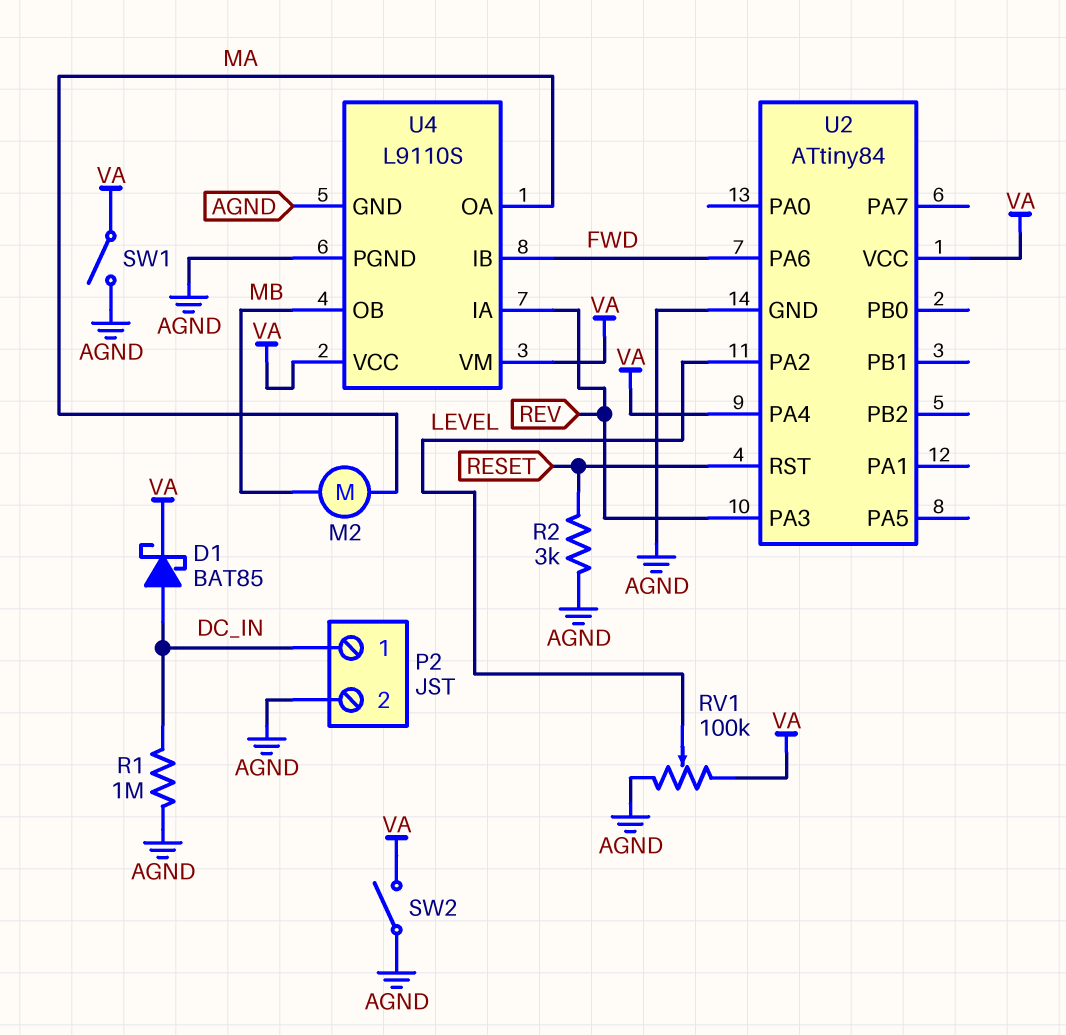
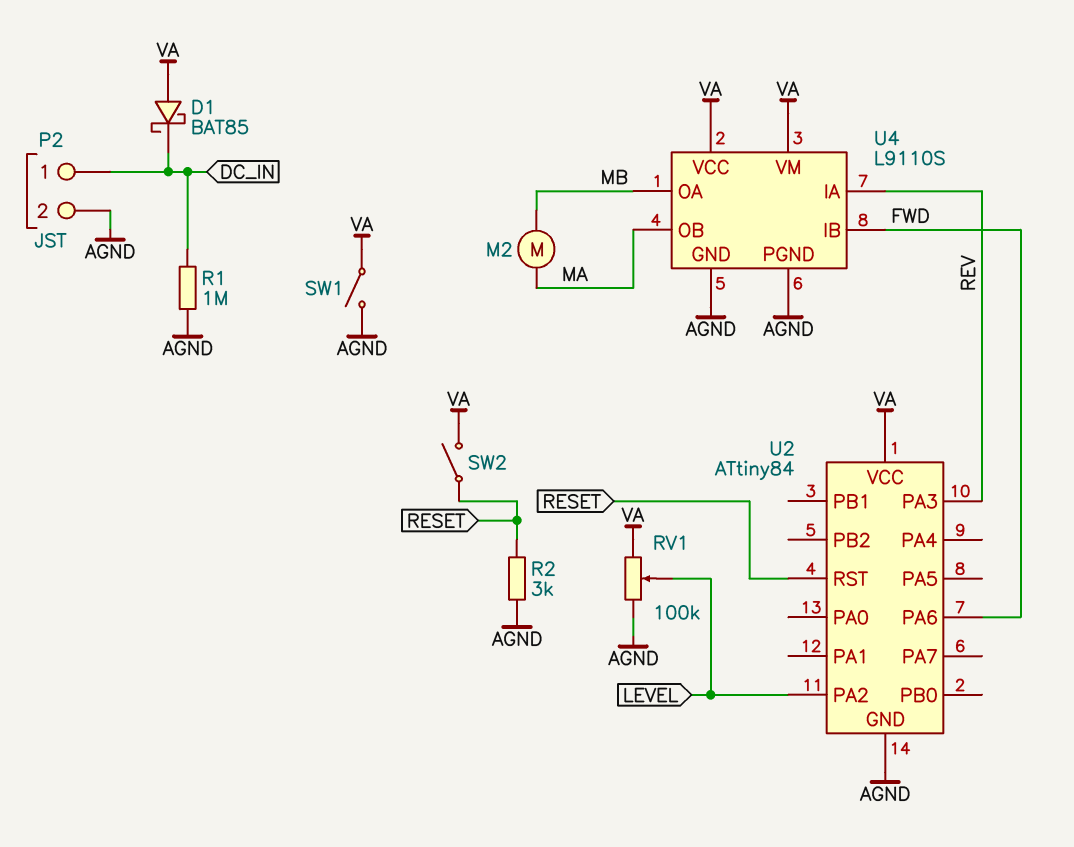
D1: schottky BAT85 (A DC_IN, K VA) -> schottky BAT85 (A VA, K DC_IN)
SW2: switch (AGND, VA) -> switch (RESET, VA)
U2 pin PA4: VA -> none
U4 pin OA: MA -> MB
U4 pin OB: MB -> MA

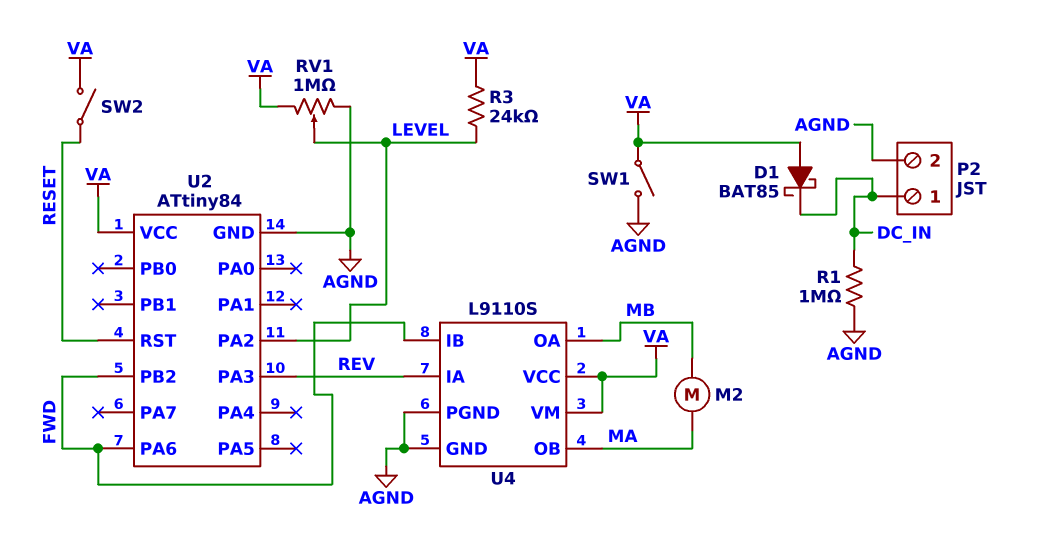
R2: 3k (AGND, RESET) -> none
R3: none -> 24k (LEVEL, VA)
RV1: 100k (AGND, VA, wiper LEVEL) -> 1M (AGND, VA, wiper LEVEL)
U2 pin PB2: none -> FWD

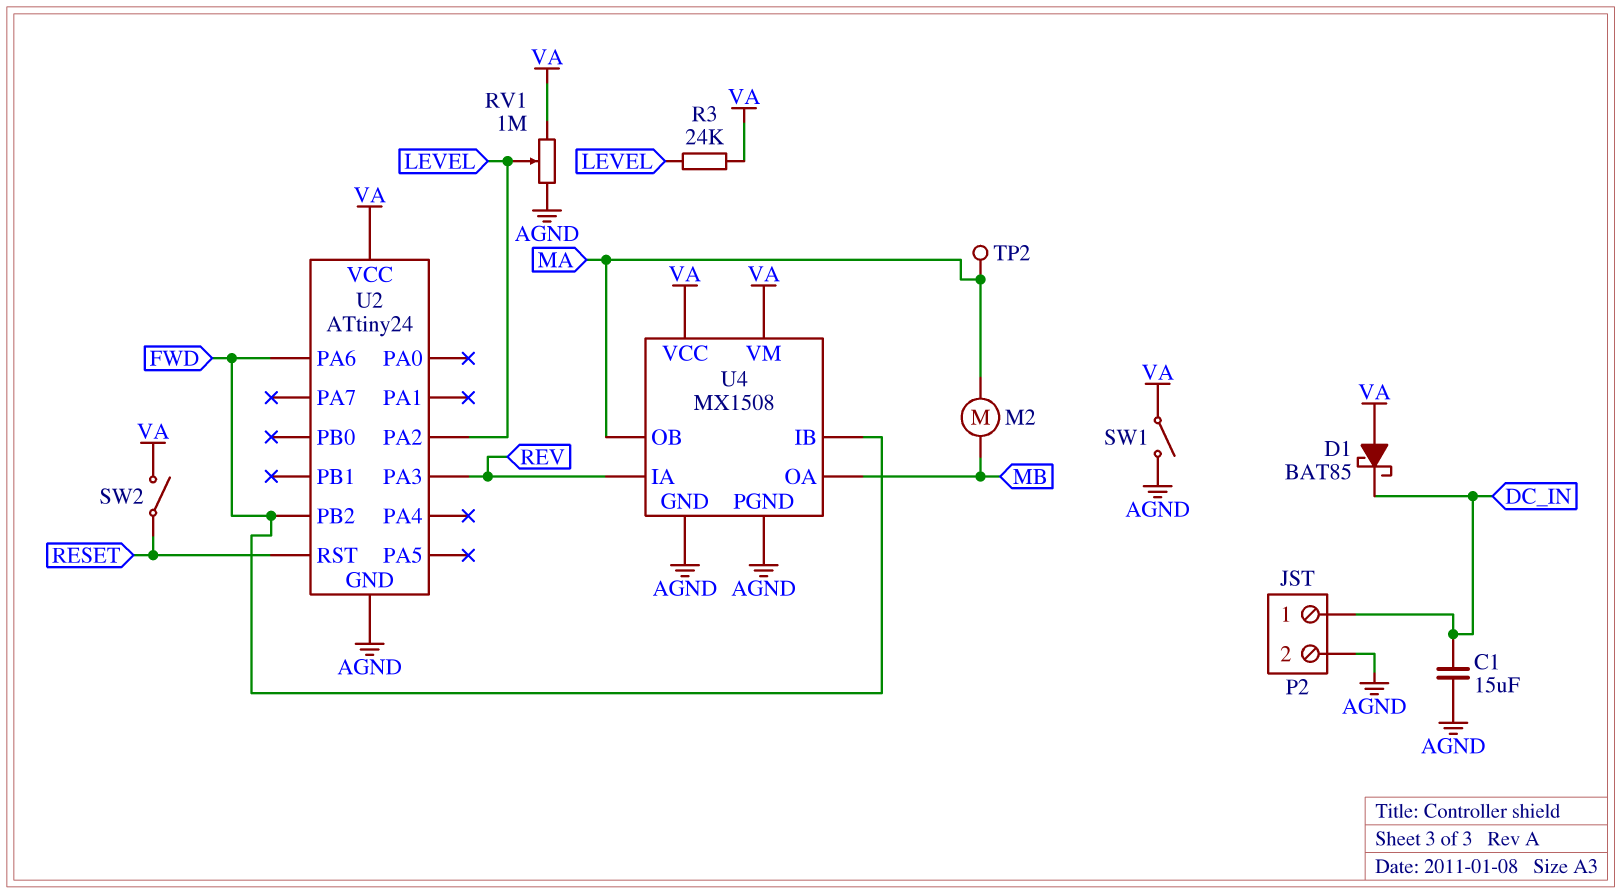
C1: none -> 15uF (AGND, DC_IN)
R1: 1M (AGND, DC_IN) -> none
TP2: none -> test point (MA)
U2: ATtiny84 -> ATtiny24
U4: L9110S -> MX1508

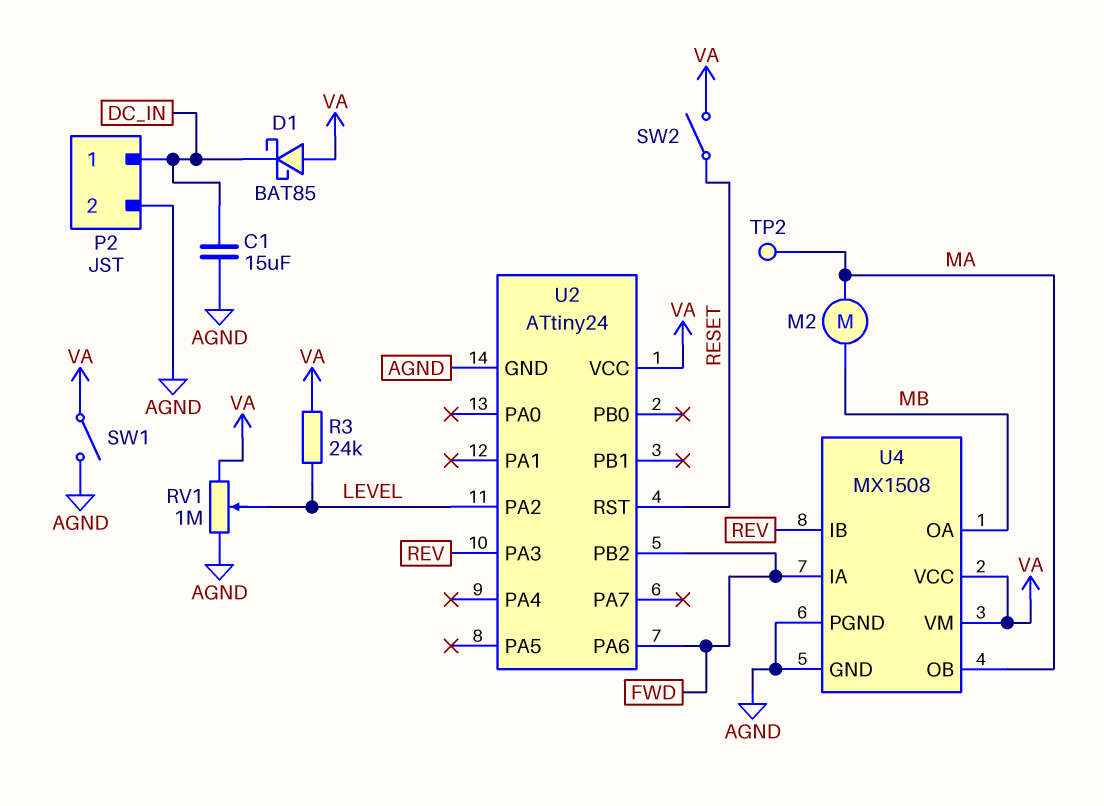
U4 pin IA: REV -> FWD
U4 pin IB: FWD -> REV

